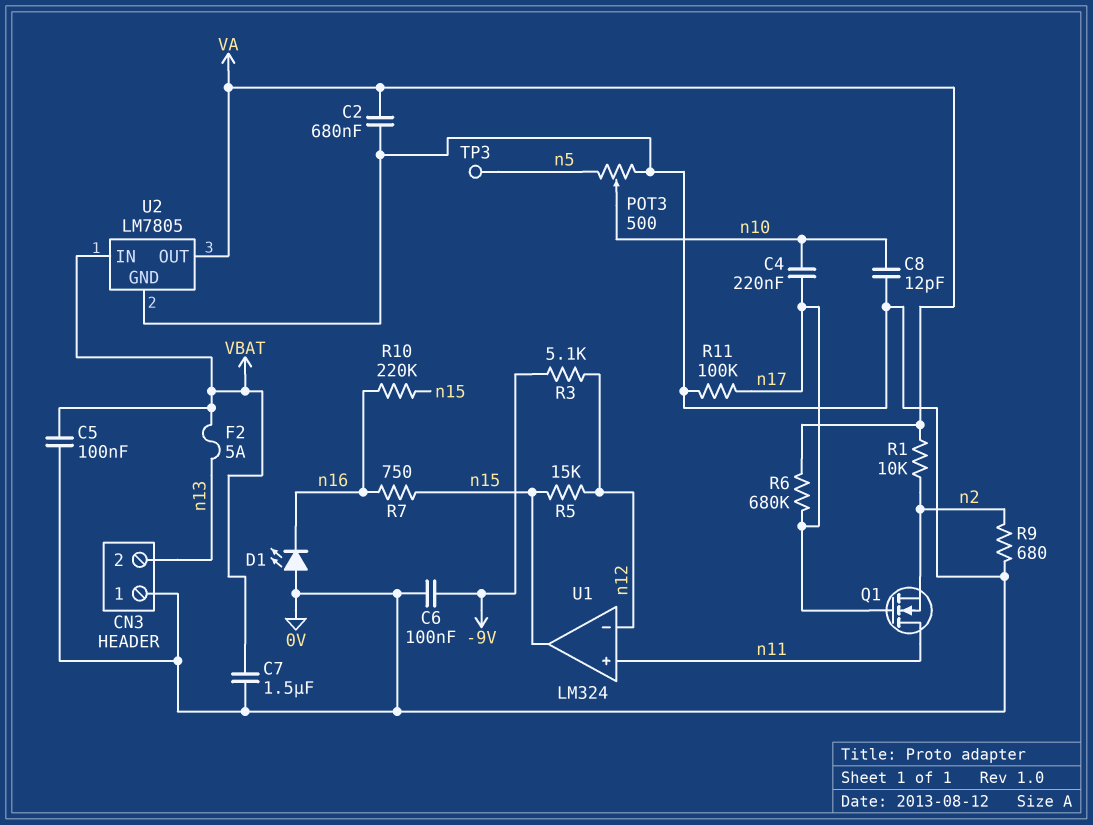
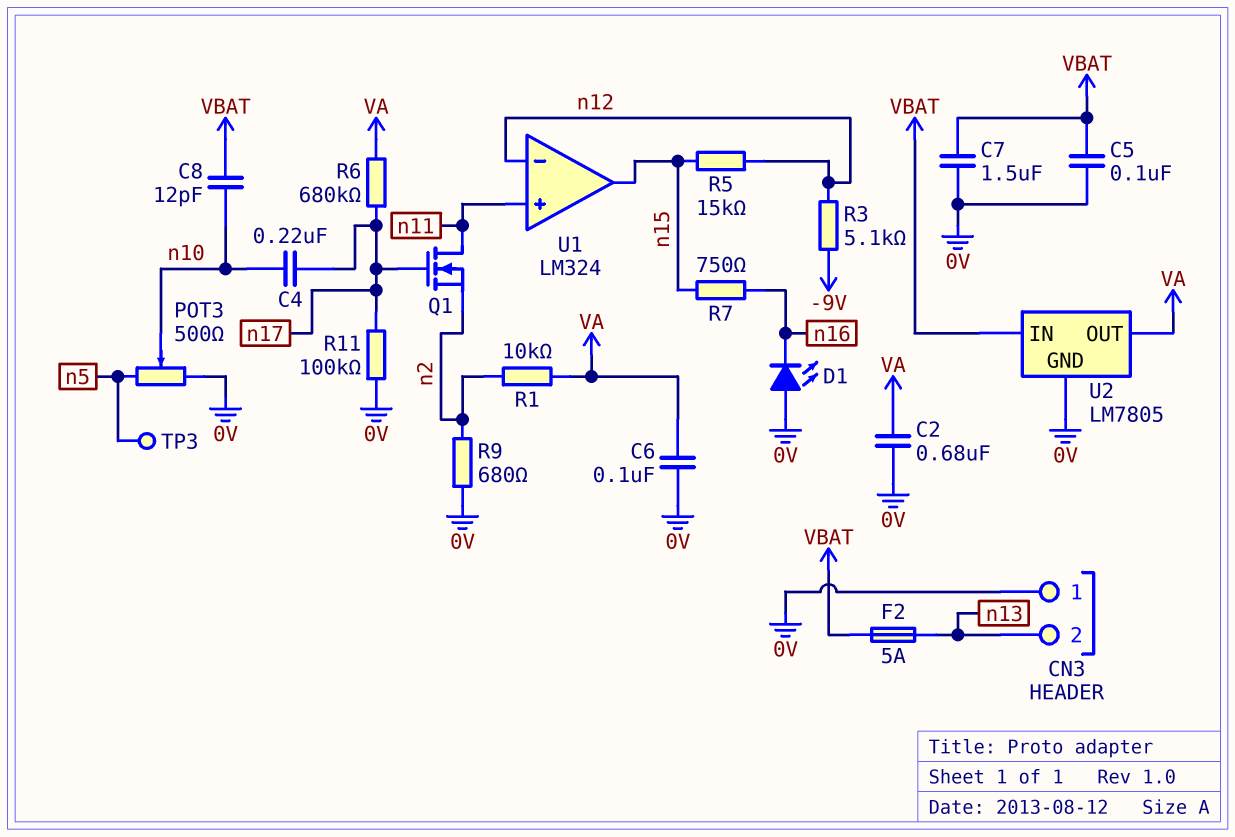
C6: 100nF (-9V, 0V) -> 100nF (0V, VA)
C8: 12pF (0V, n10) -> 12pF (VBAT, n10)
R10: 220k (n15, n16) -> none

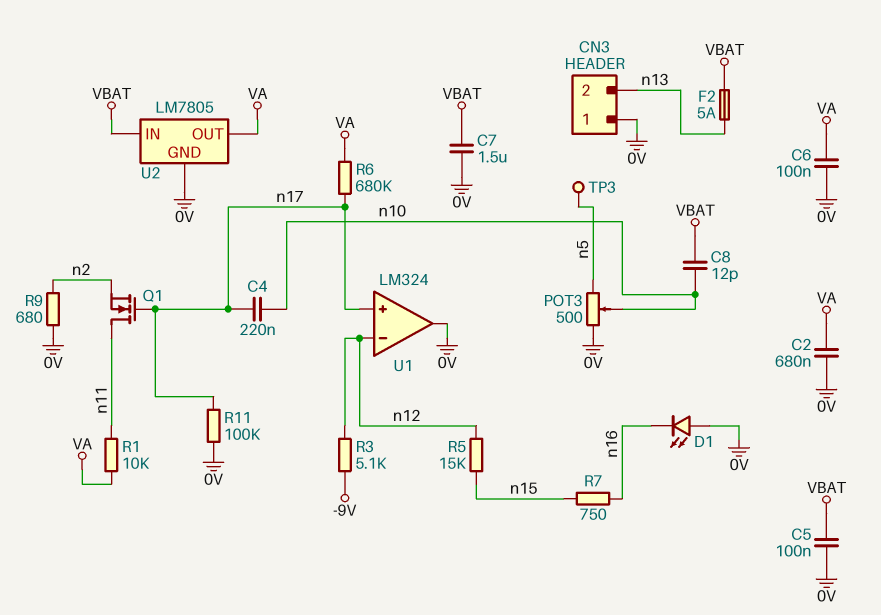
R1: 10k (VA, n2) -> 10k (VA, n11)
U1 pin in+: n11 -> n17
U1 pin out: n15 -> 0V

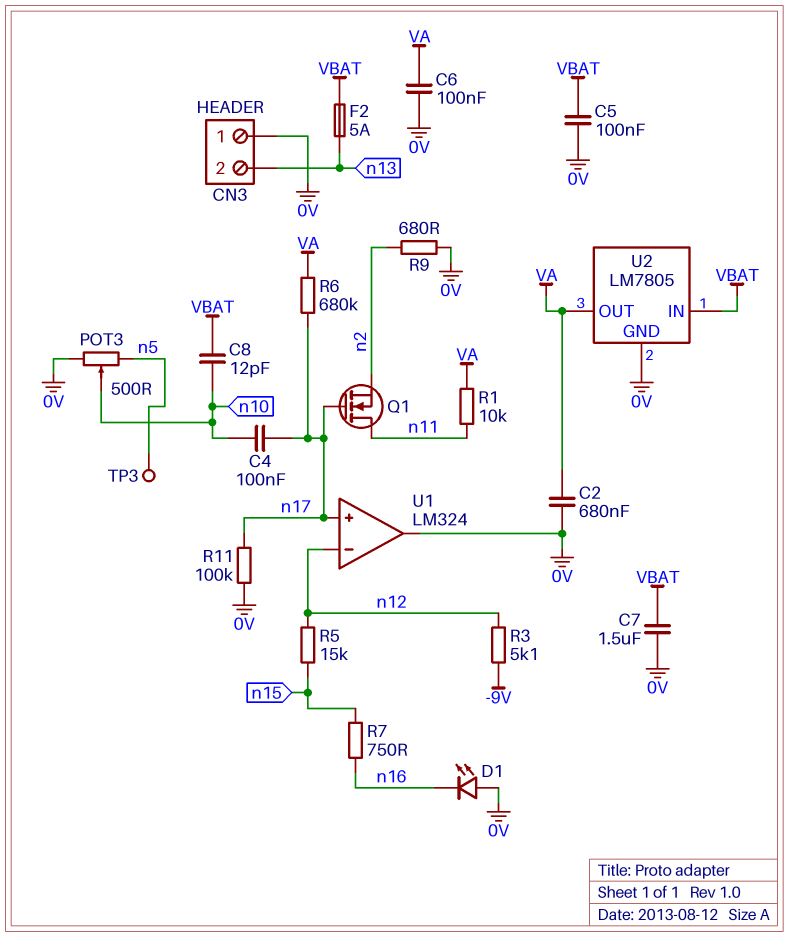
C4: 220nF (n10, n17) -> 100nF (n10, n17)

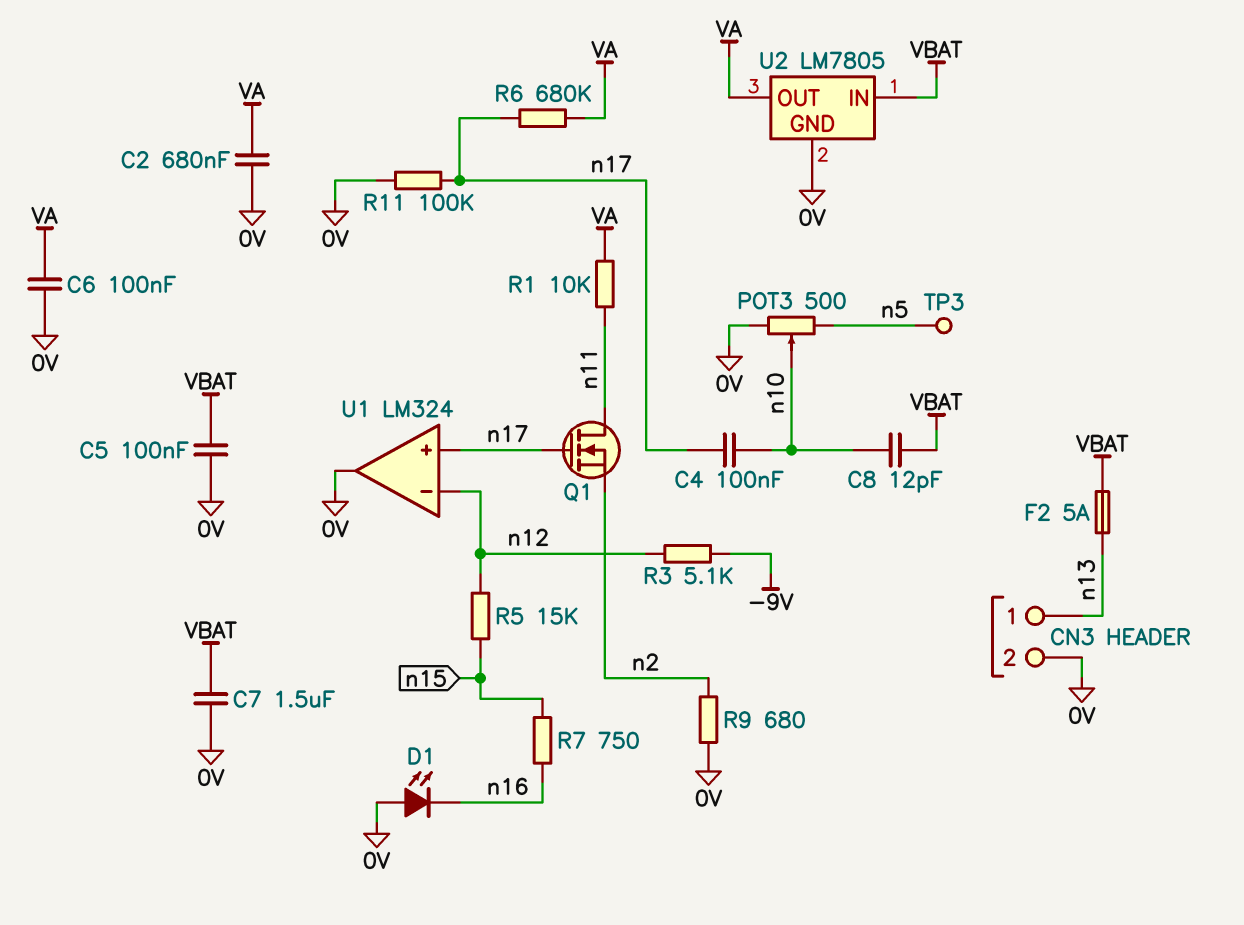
CN3 pin 1: 0V -> n13
CN3 pin 2: n13 -> 0V

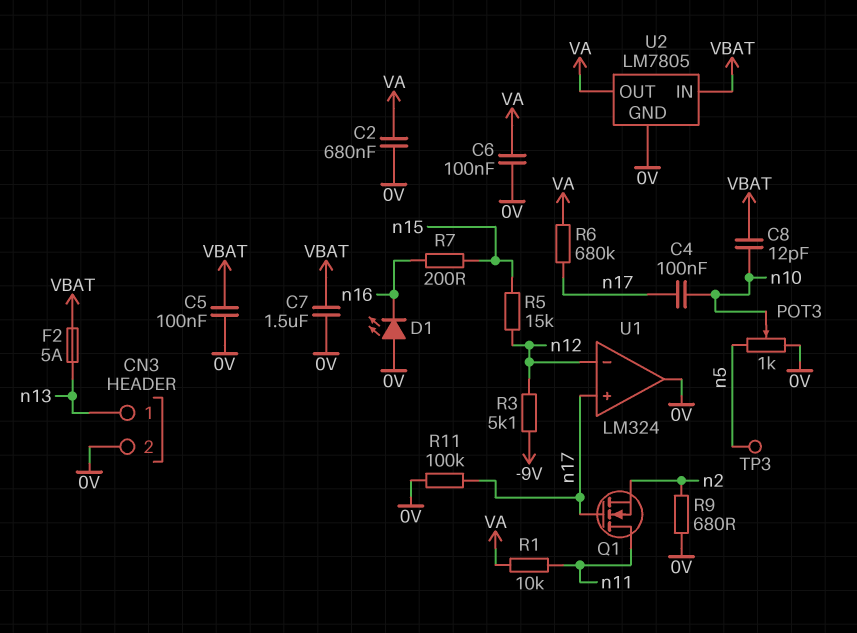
POT3: 500 (0V, n5, wiper n10) -> 1k (0V, n5, wiper n10)
R7: 750 (n15, n16) -> 200 (n15, n16)

